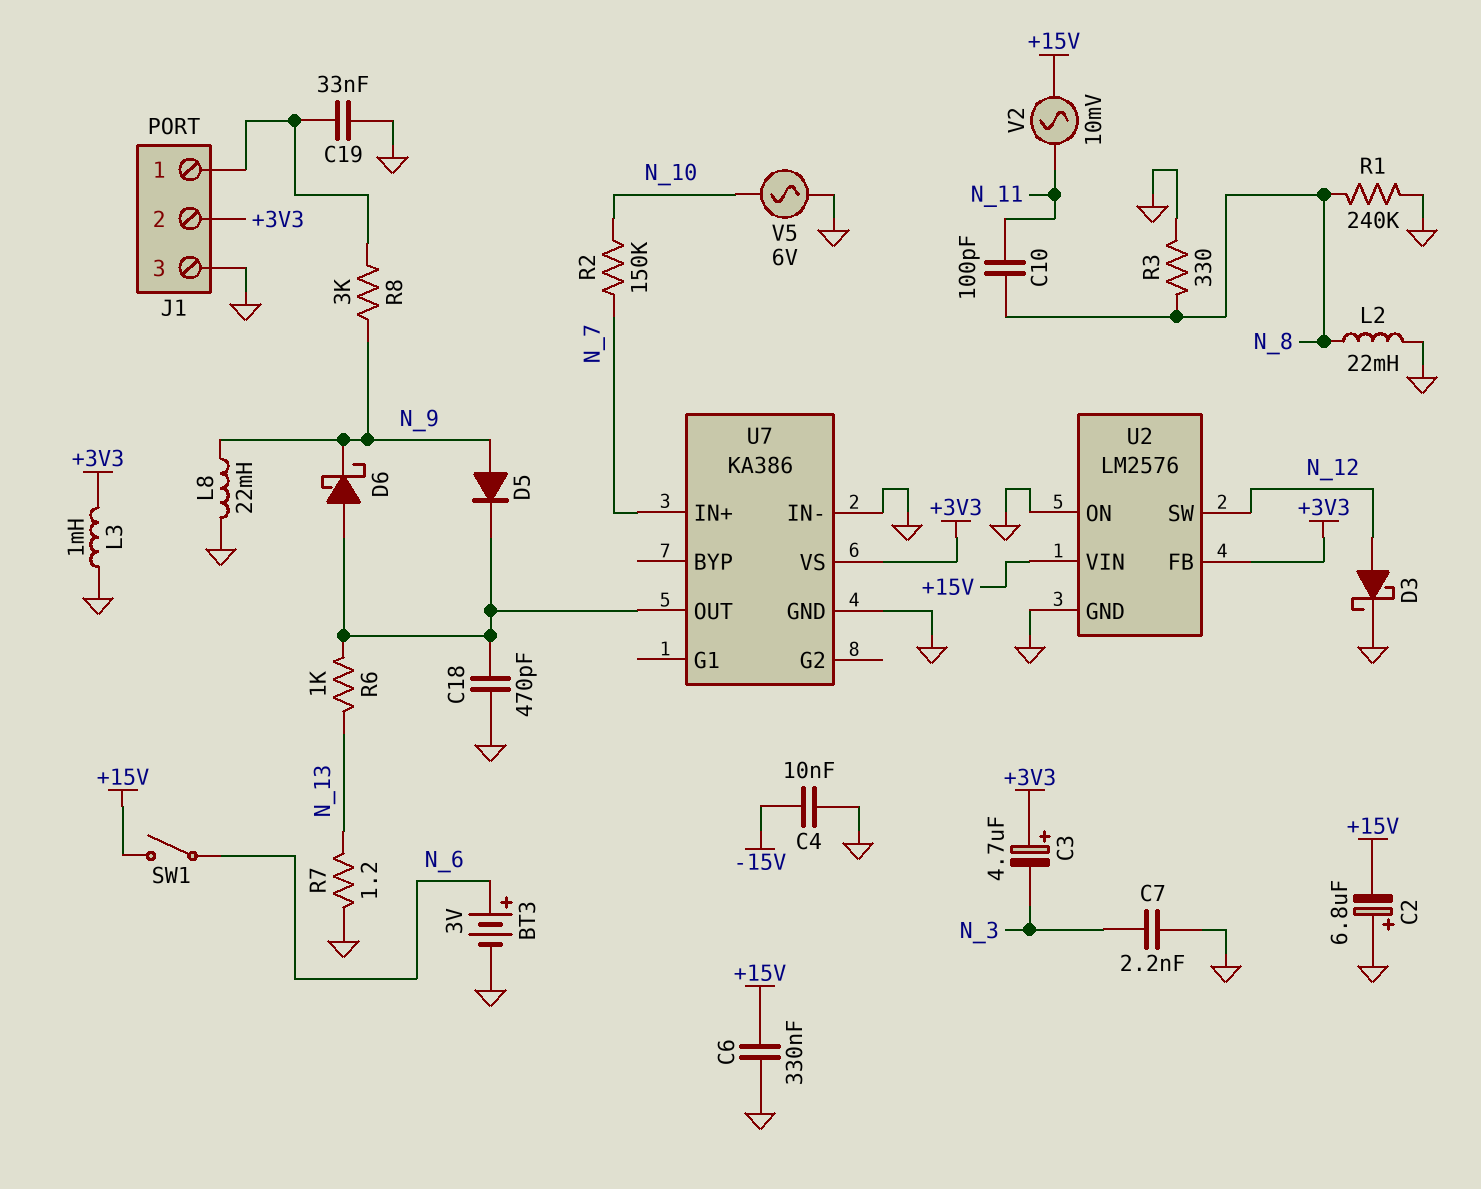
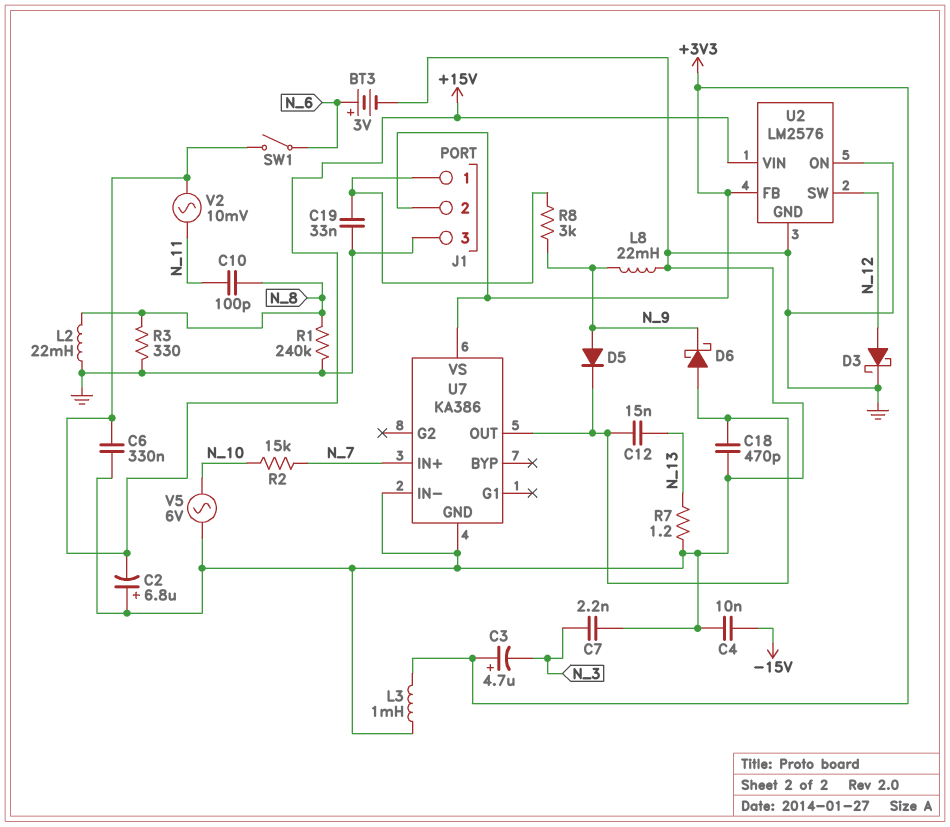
C12: none -> 15nF (N_13, U7/OUT)
R2: 150k (N_7, N_10) -> 15k (N_7, N_10)
R6: 1k (N_13, U7/OUT) -> none

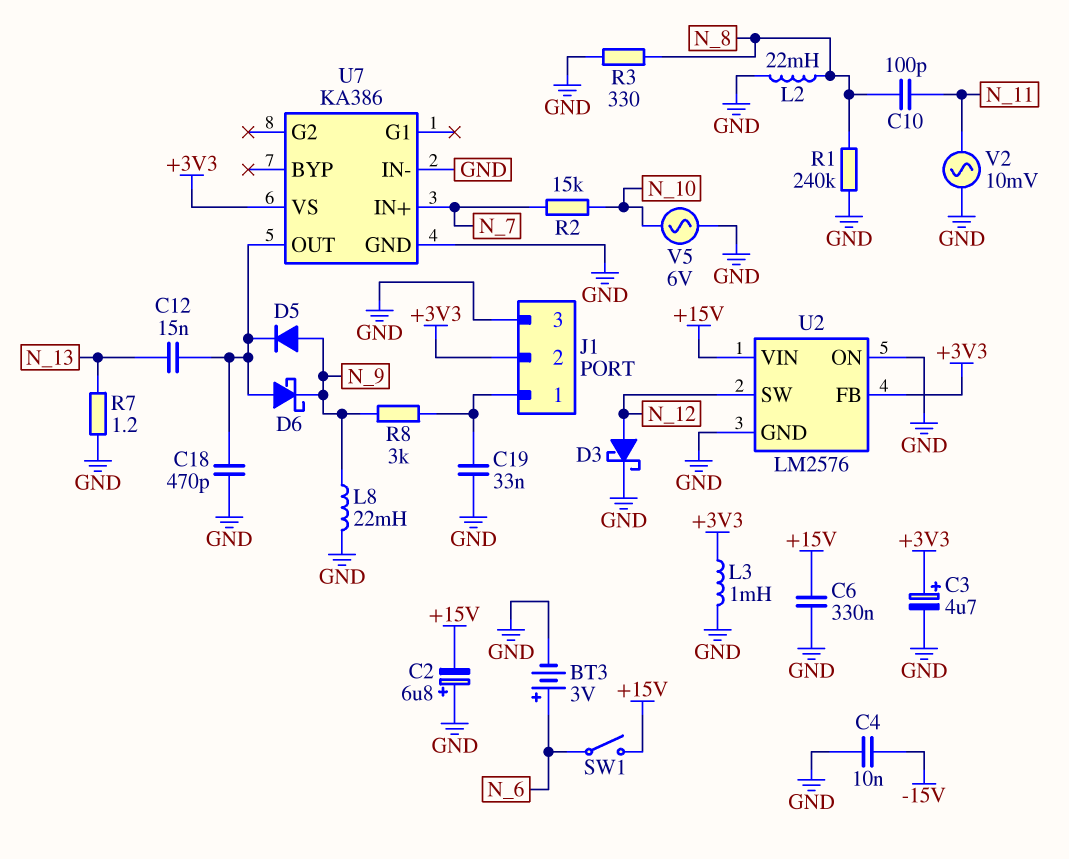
C3: 4.7uF (plus +3V3, minus N_3) -> 4.7uF (plus +3V3, minus GND)
C7: 2.2nF (GND, N_3) -> none
V2: AC 10mV (+15V, N_11) -> AC 10mV (GND, N_11)

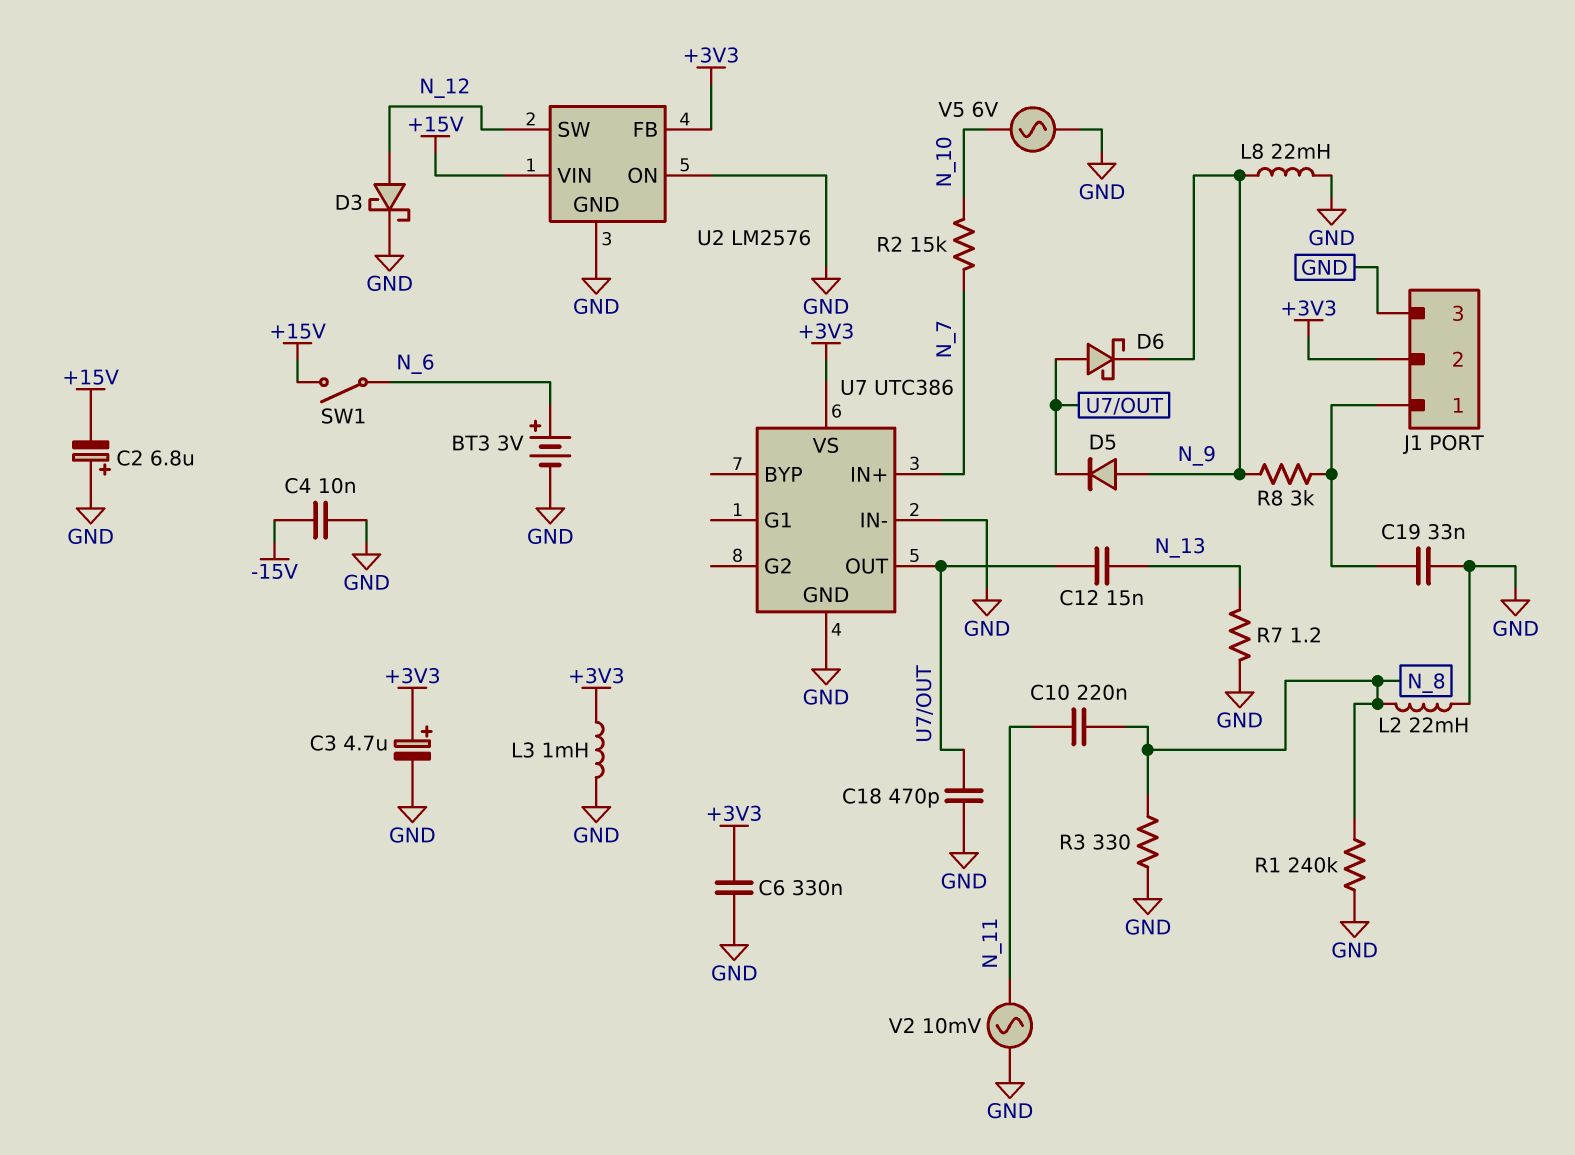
C6: 330nF (+15V, GND) -> 330nF (+3V3, GND)
C10: 100pF (N_8, N_11) -> 220nF (N_8, N_11)
U7: KA386 -> UTC386

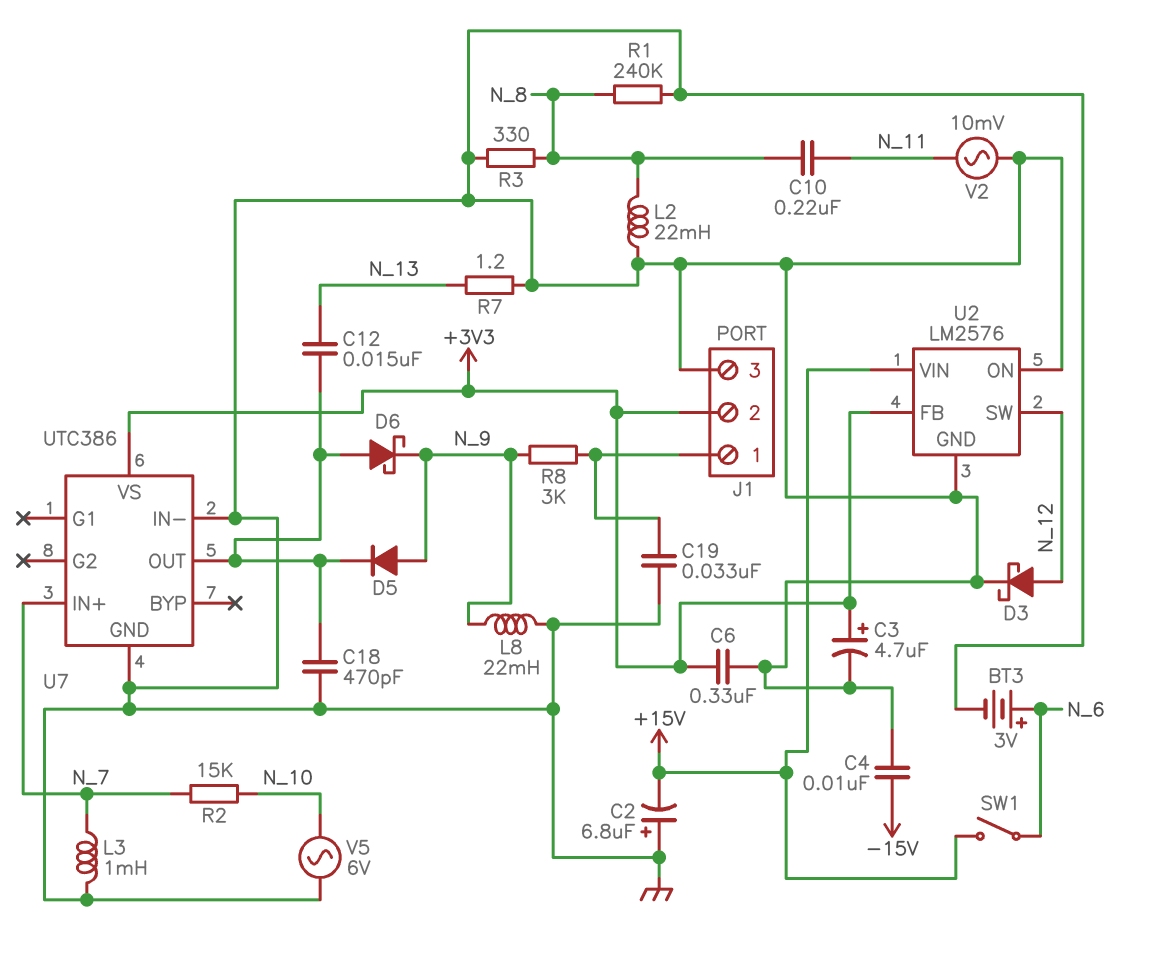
L3: 1mH (+3V3, GND) -> 1mH (GND, N_7)

